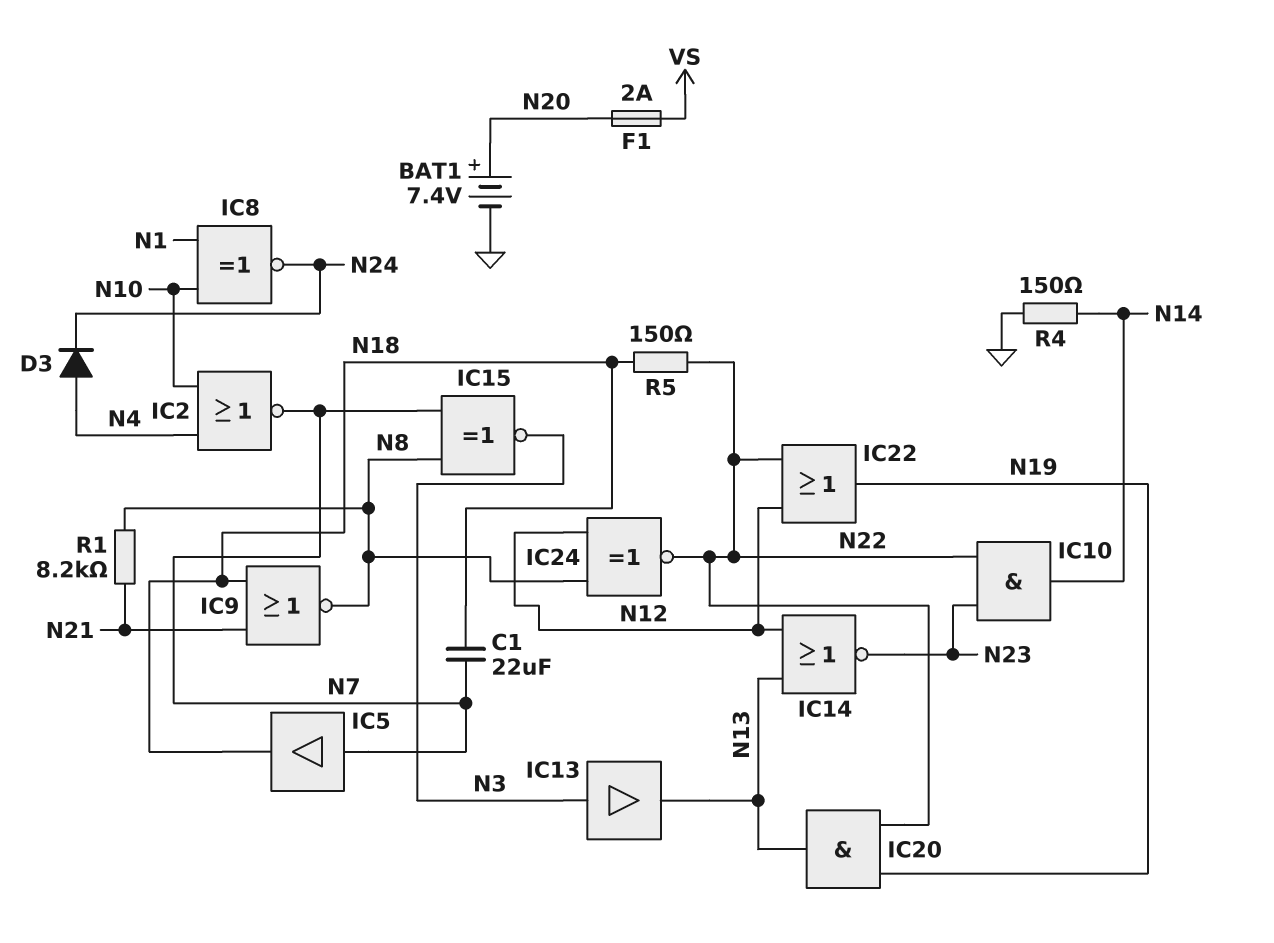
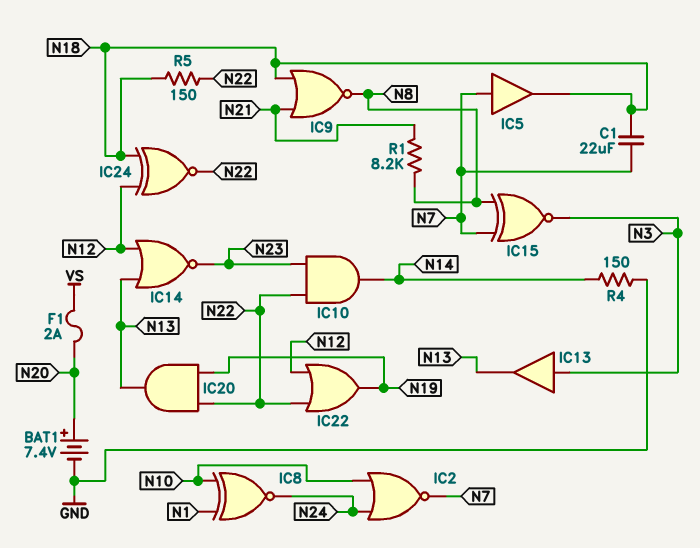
D3: diode (A N4, K N24) -> none
IC2: NOR (in N4, in N10, out N7) -> NOR (in N10, in N24, out N7)
IC24: XNOR (in N8, in N12, out N22) -> XNOR (in N12, in N18, out N22)

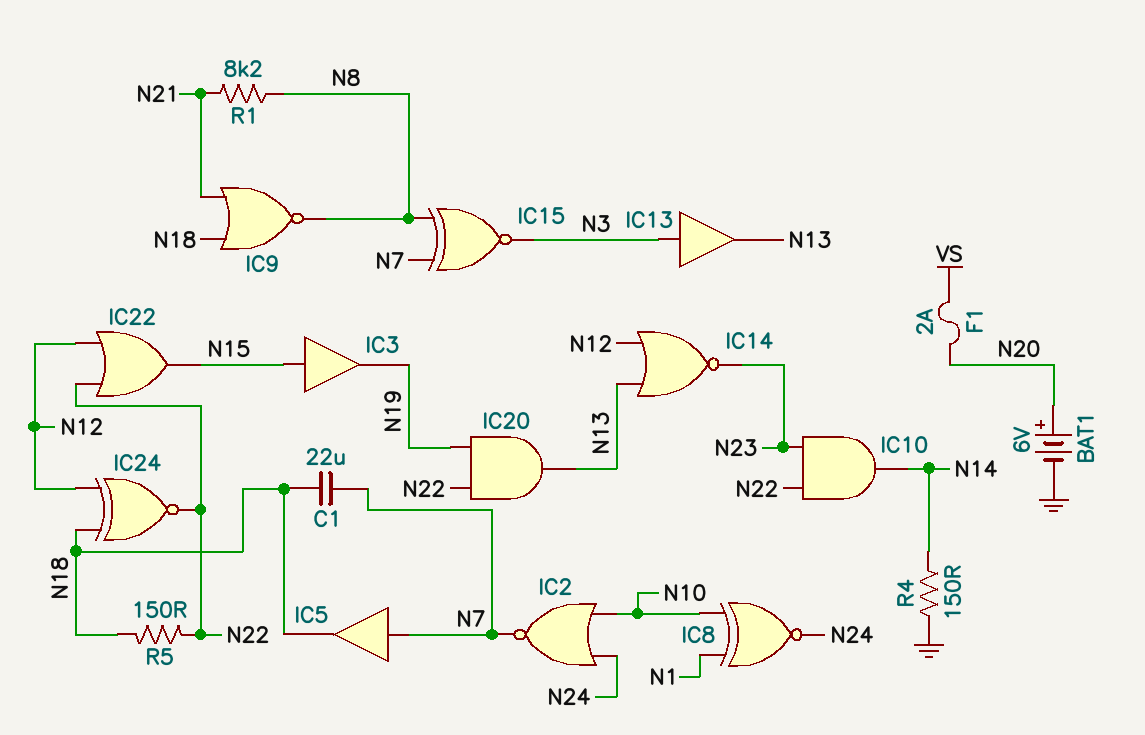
BAT1: 7.4V (plus N20, minus GND) -> 6V (plus N20, minus GND)
IC3: none -> buffer (in N15, out N19)
IC22: OR (in N12, in N22, out N19) -> OR (in N12, in N22, out N15)

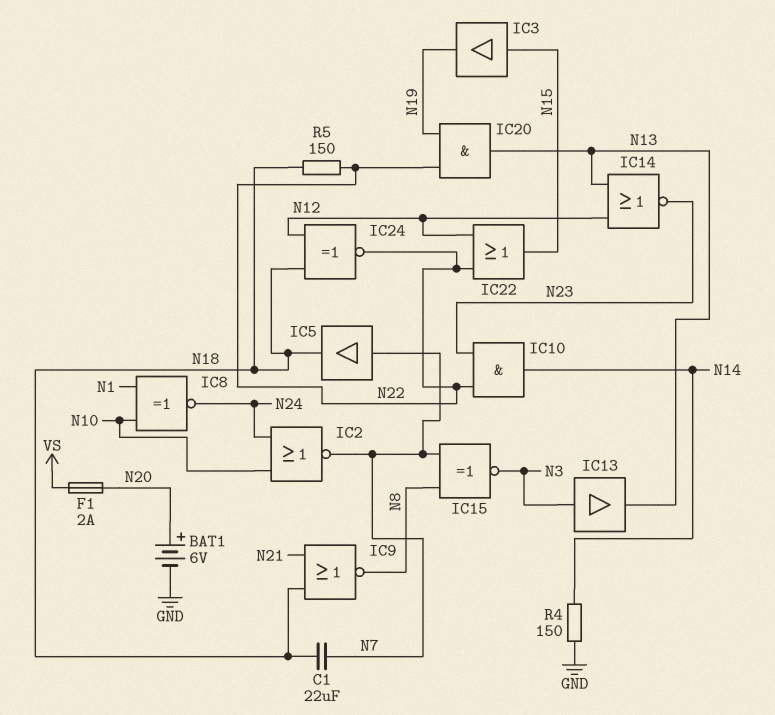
R1: 8.2k (N8, N21) -> none

